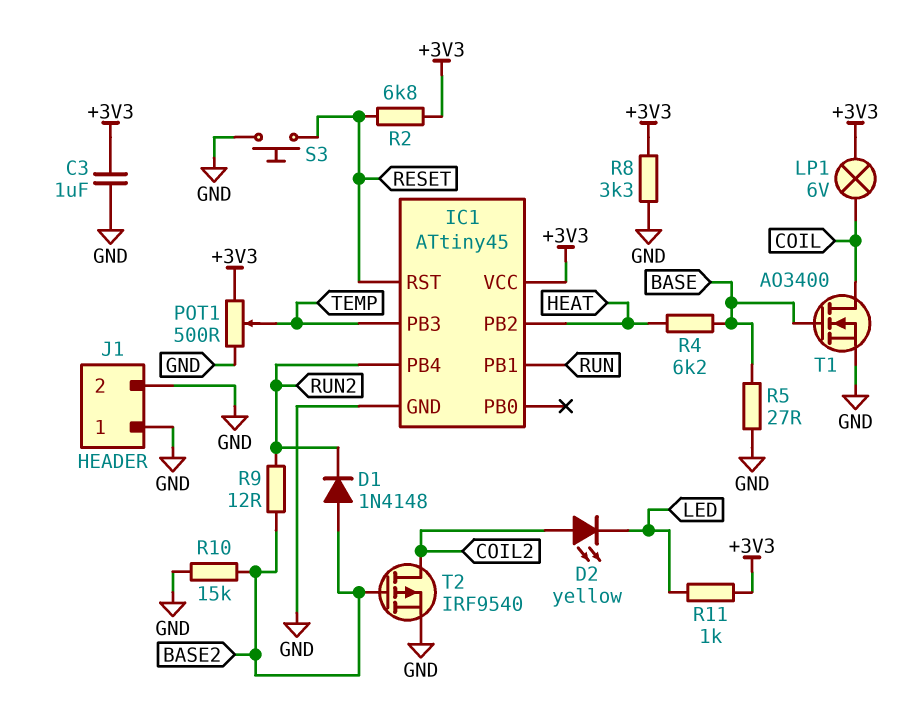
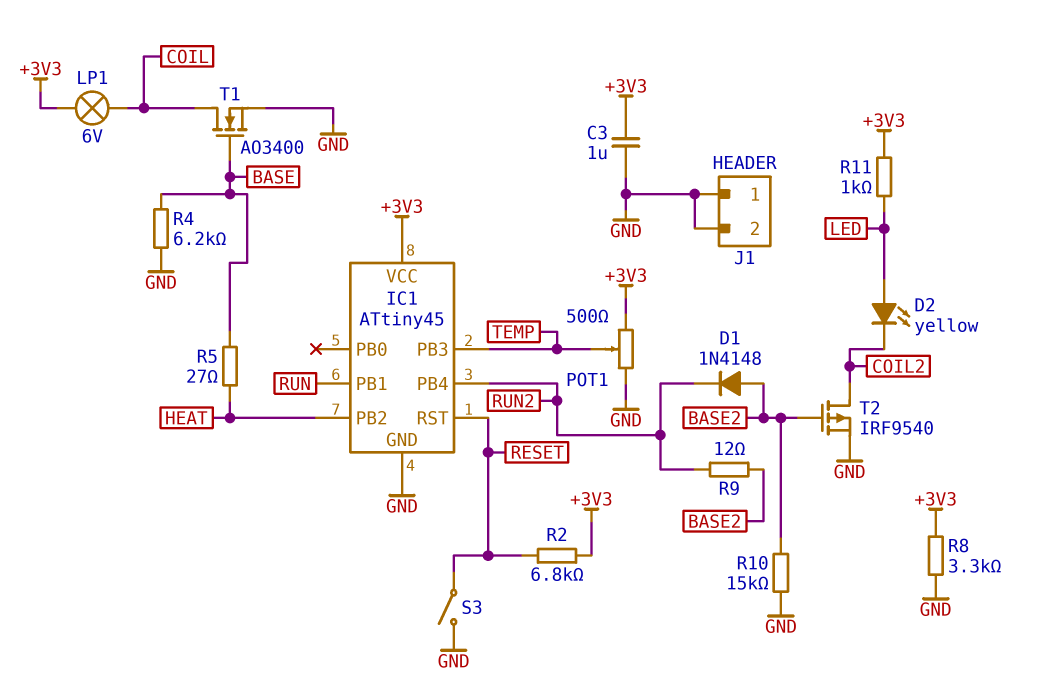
D2: LED yellow (A COIL2, K LED) -> LED yellow (A LED, K COIL2)
R4: 6.2k (BASE, HEAT) -> 6.2k (BASE, GND)
R5: 27 (BASE, GND) -> 27 (BASE, HEAT)
S3: button (GND, RESET) -> switch (GND, RESET)

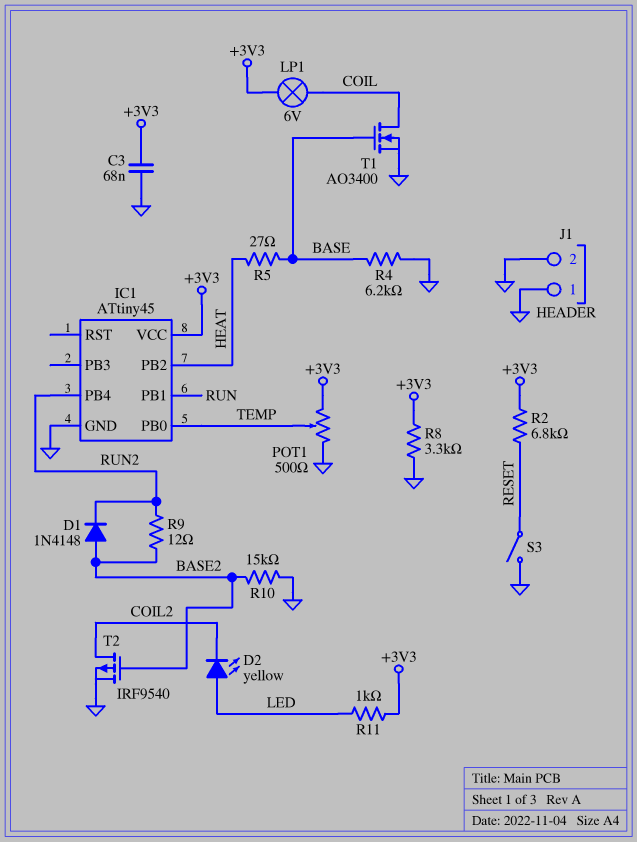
C3: 1uF (+3V3, GND) -> 68nF (+3V3, GND)
IC1 pin PB0: none -> TEMP
IC1 pin PB3: TEMP -> none
IC1 pin RST: RESET -> none

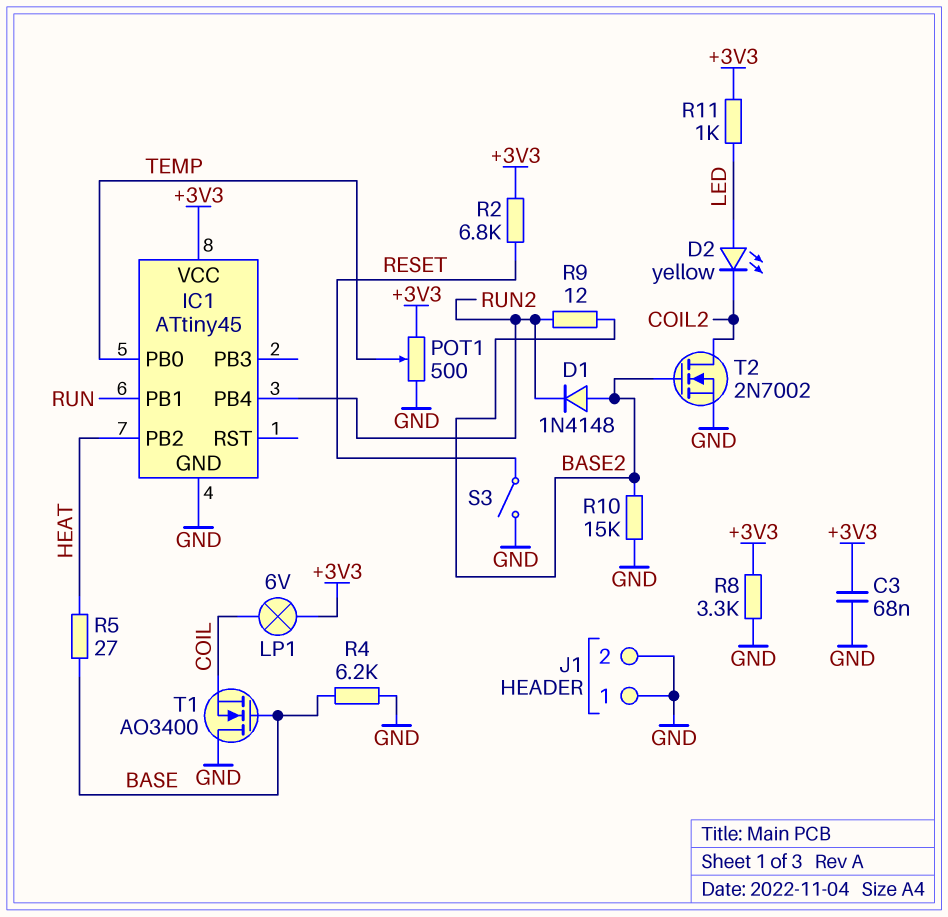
T1: NMOS AO3400 (G BASE, D COIL, S GND) -> NMOS AO3400 (G BASE, D GND, S COIL)
T2: PMOS IRF9540 (G BASE2, D COIL2, S GND) -> NMOS 2N7002 (G BASE2, D COIL2, S GND)

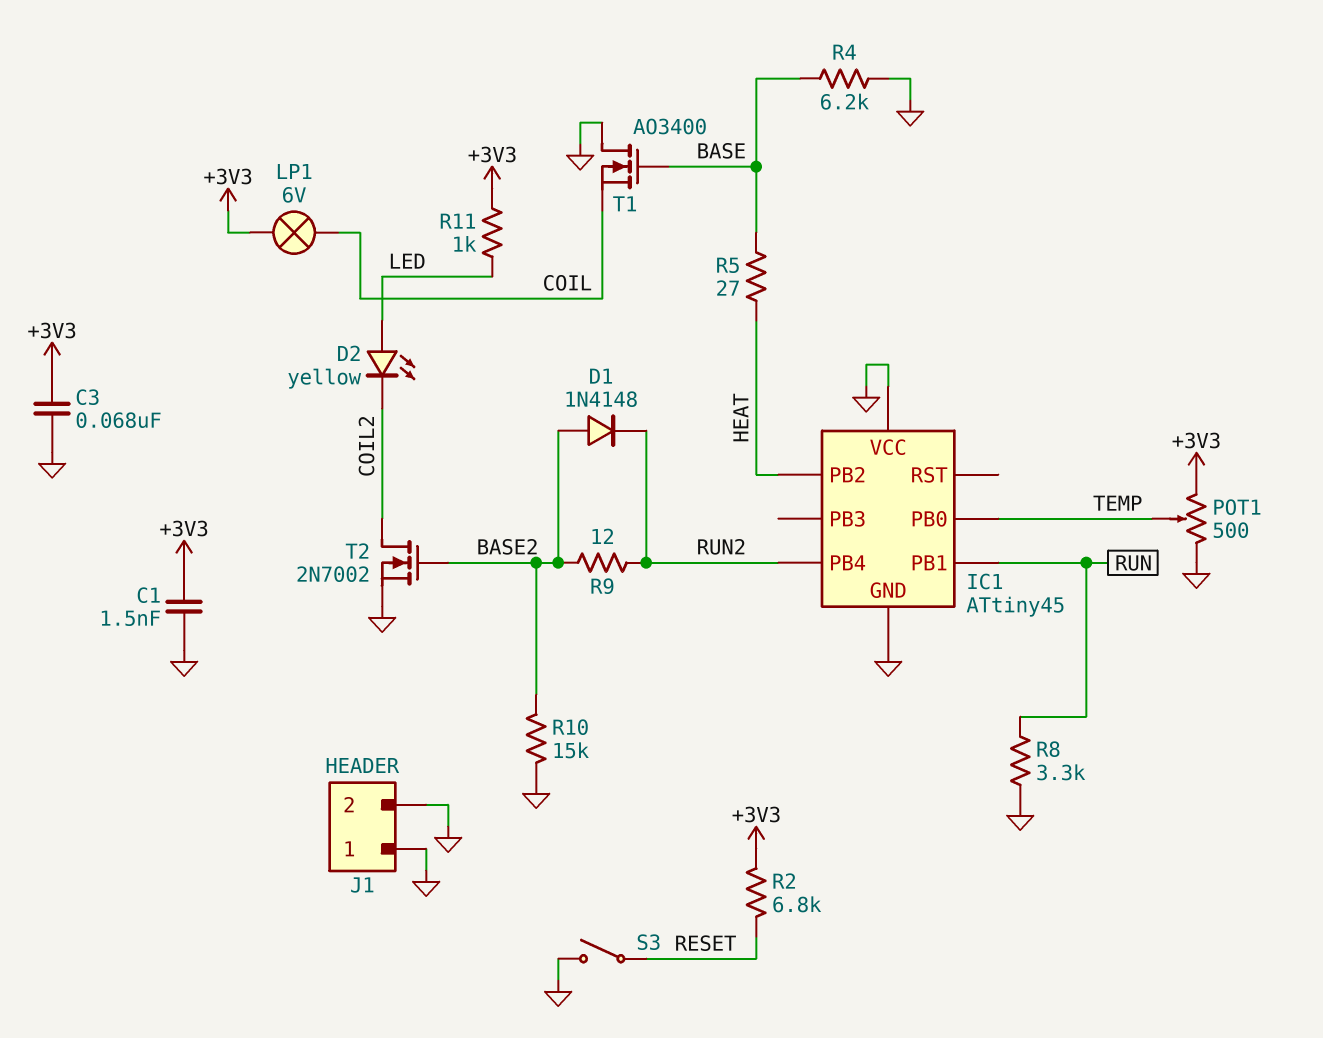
C1: none -> 1.5nF (+3V3, GND)
IC1 pin VCC: +3V3 -> GND
R8: 3.3k (+3V3, GND) -> 3.3k (GND, RUN)

